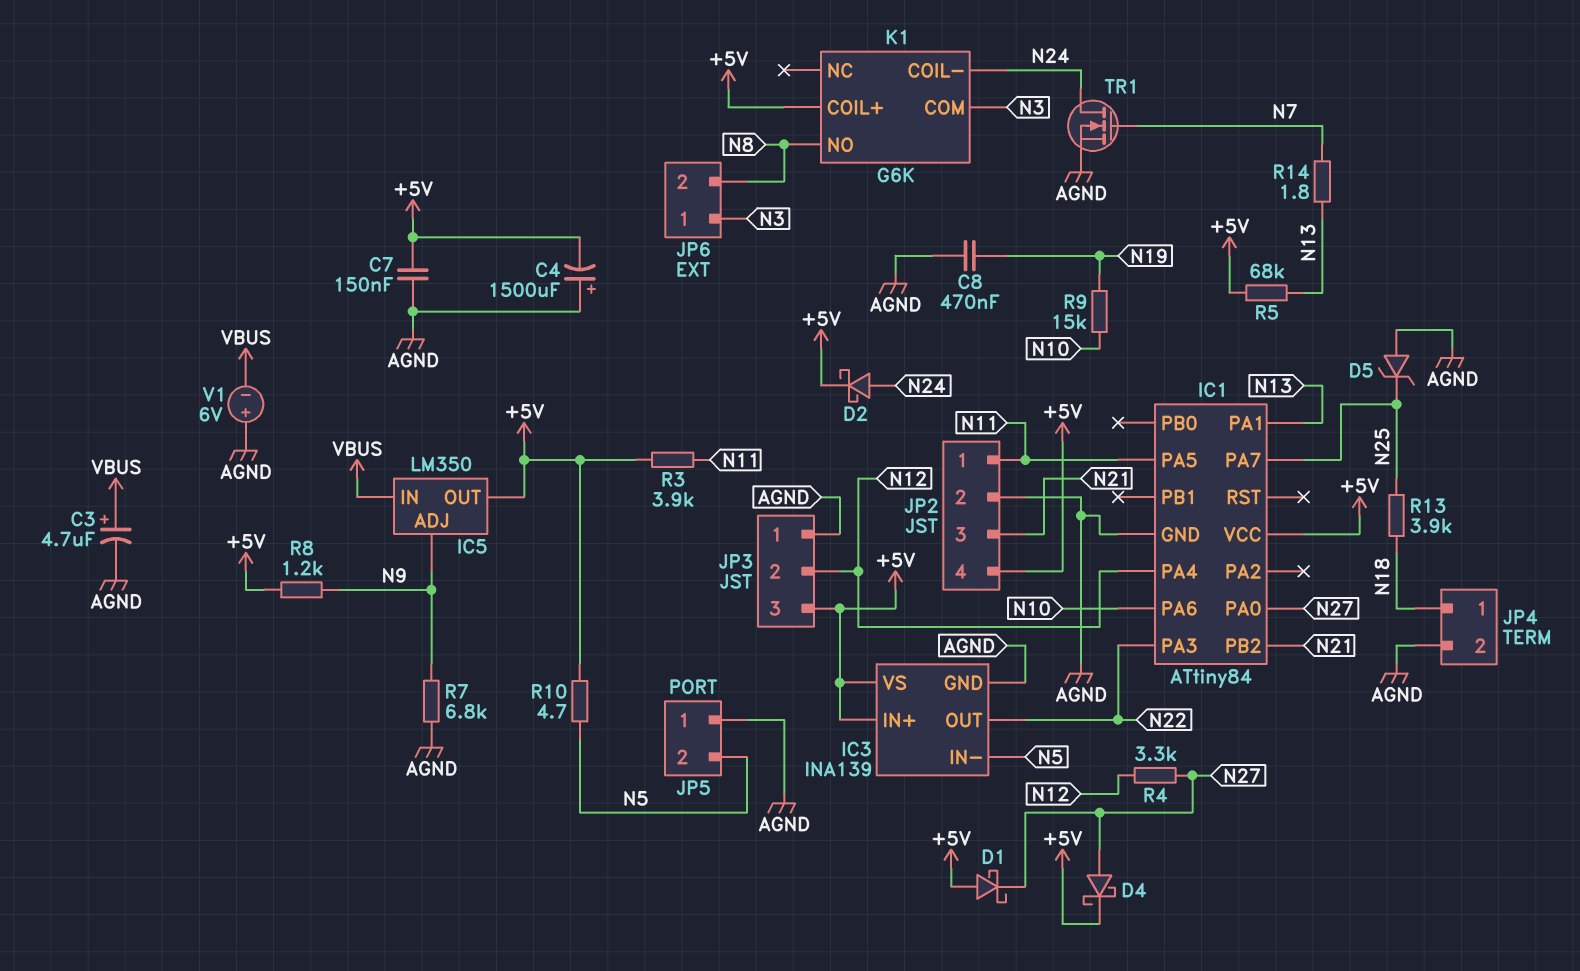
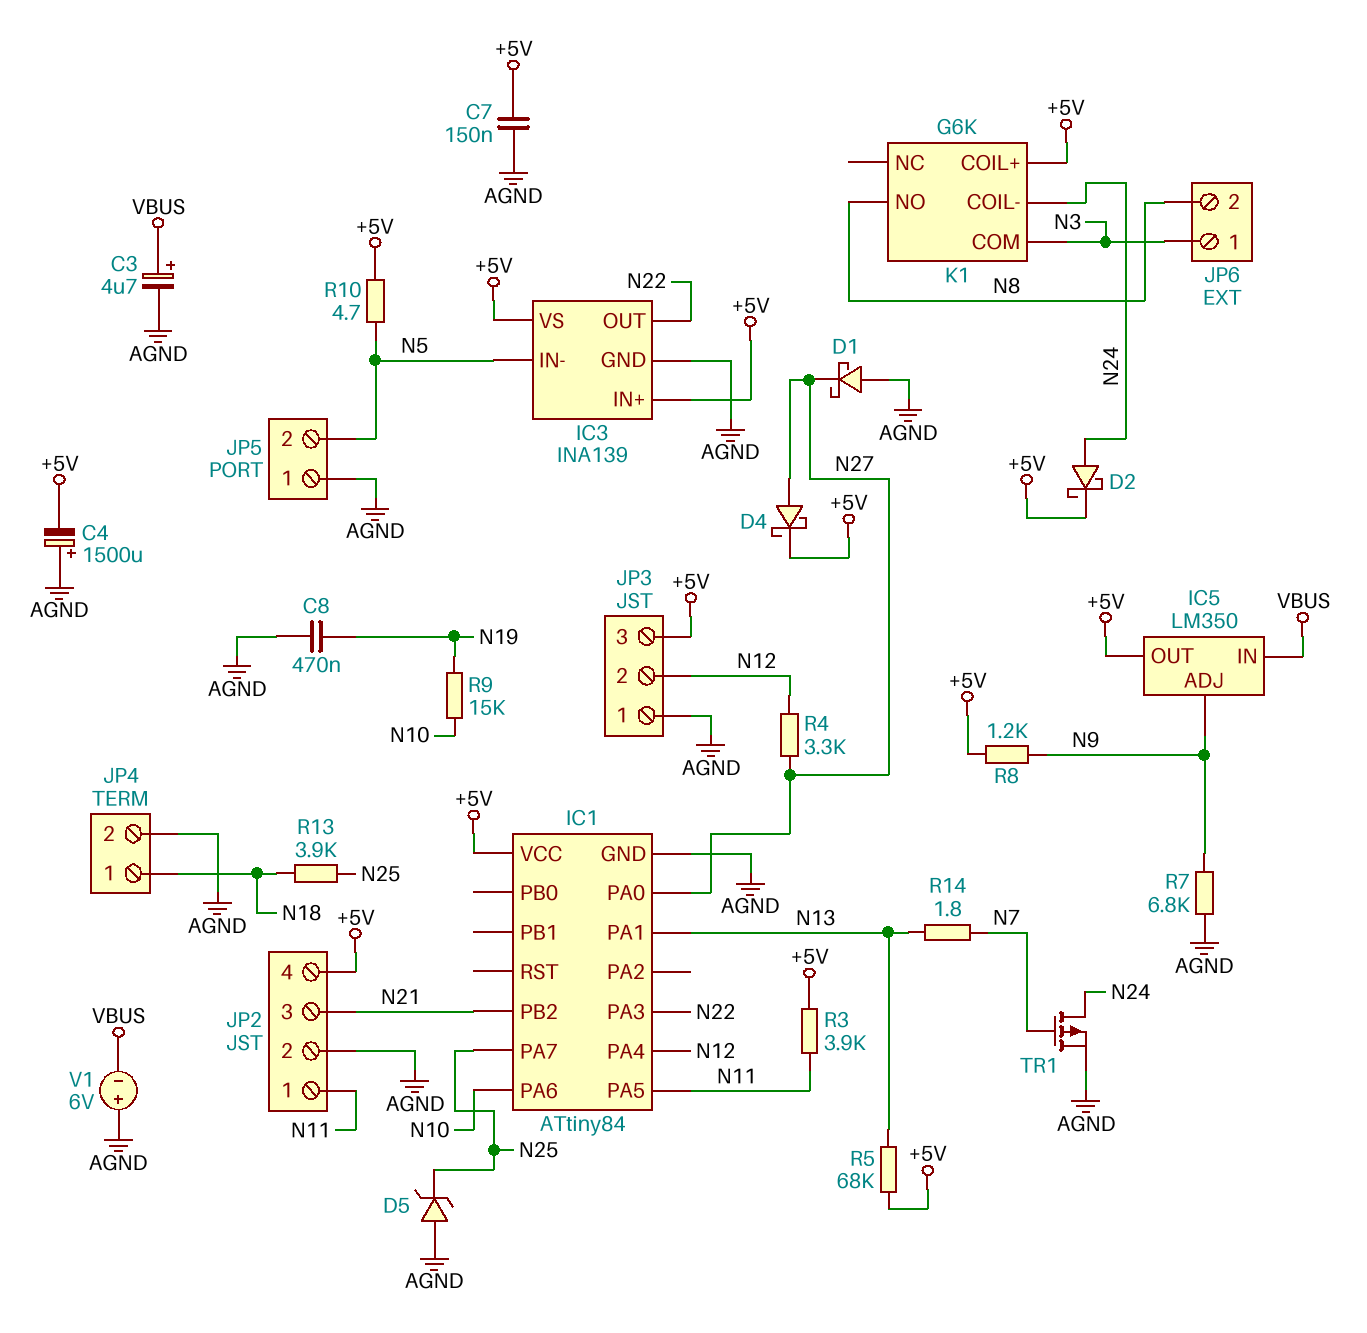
D1: schottky (A +5V, K N27) -> schottky (A AGND, K N27)
TR1: NMOS (G N7, D N24, S AGND) -> PMOS (G N7, D N24, S AGND)

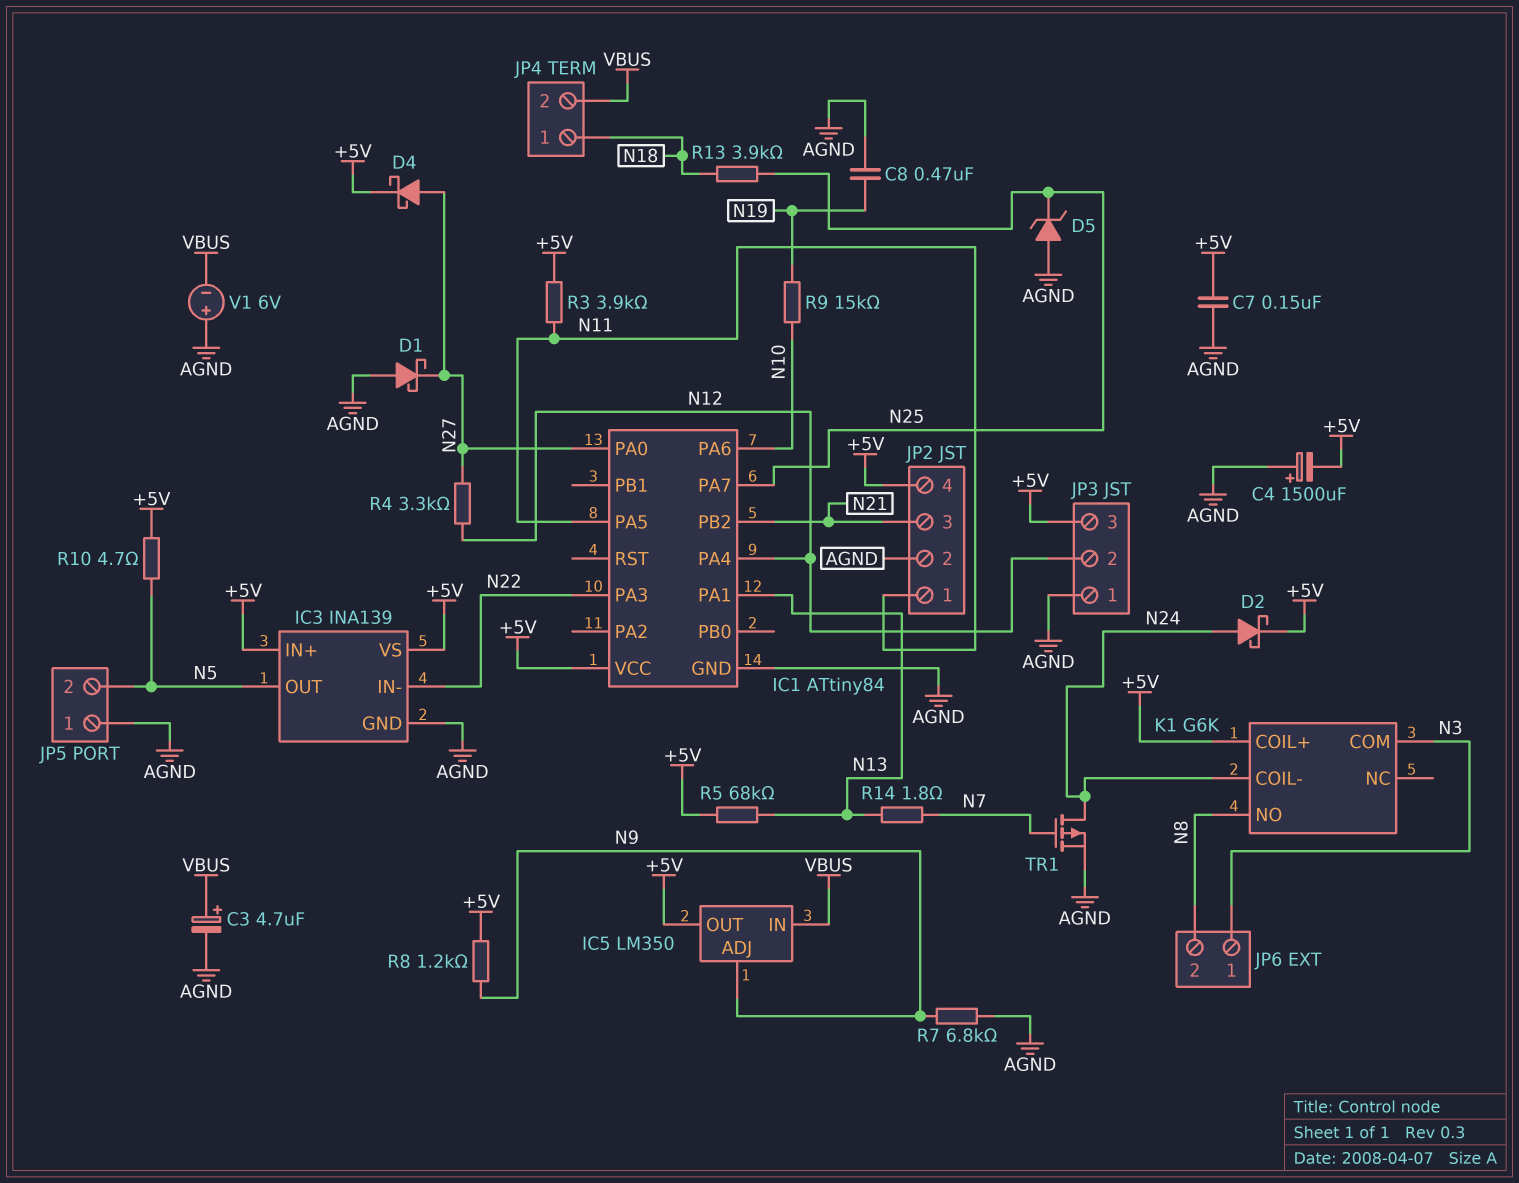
IC3 pin IN-: N5 -> N22
IC3 pin OUT: N22 -> N5
JP4 pin 2: AGND -> VBUS

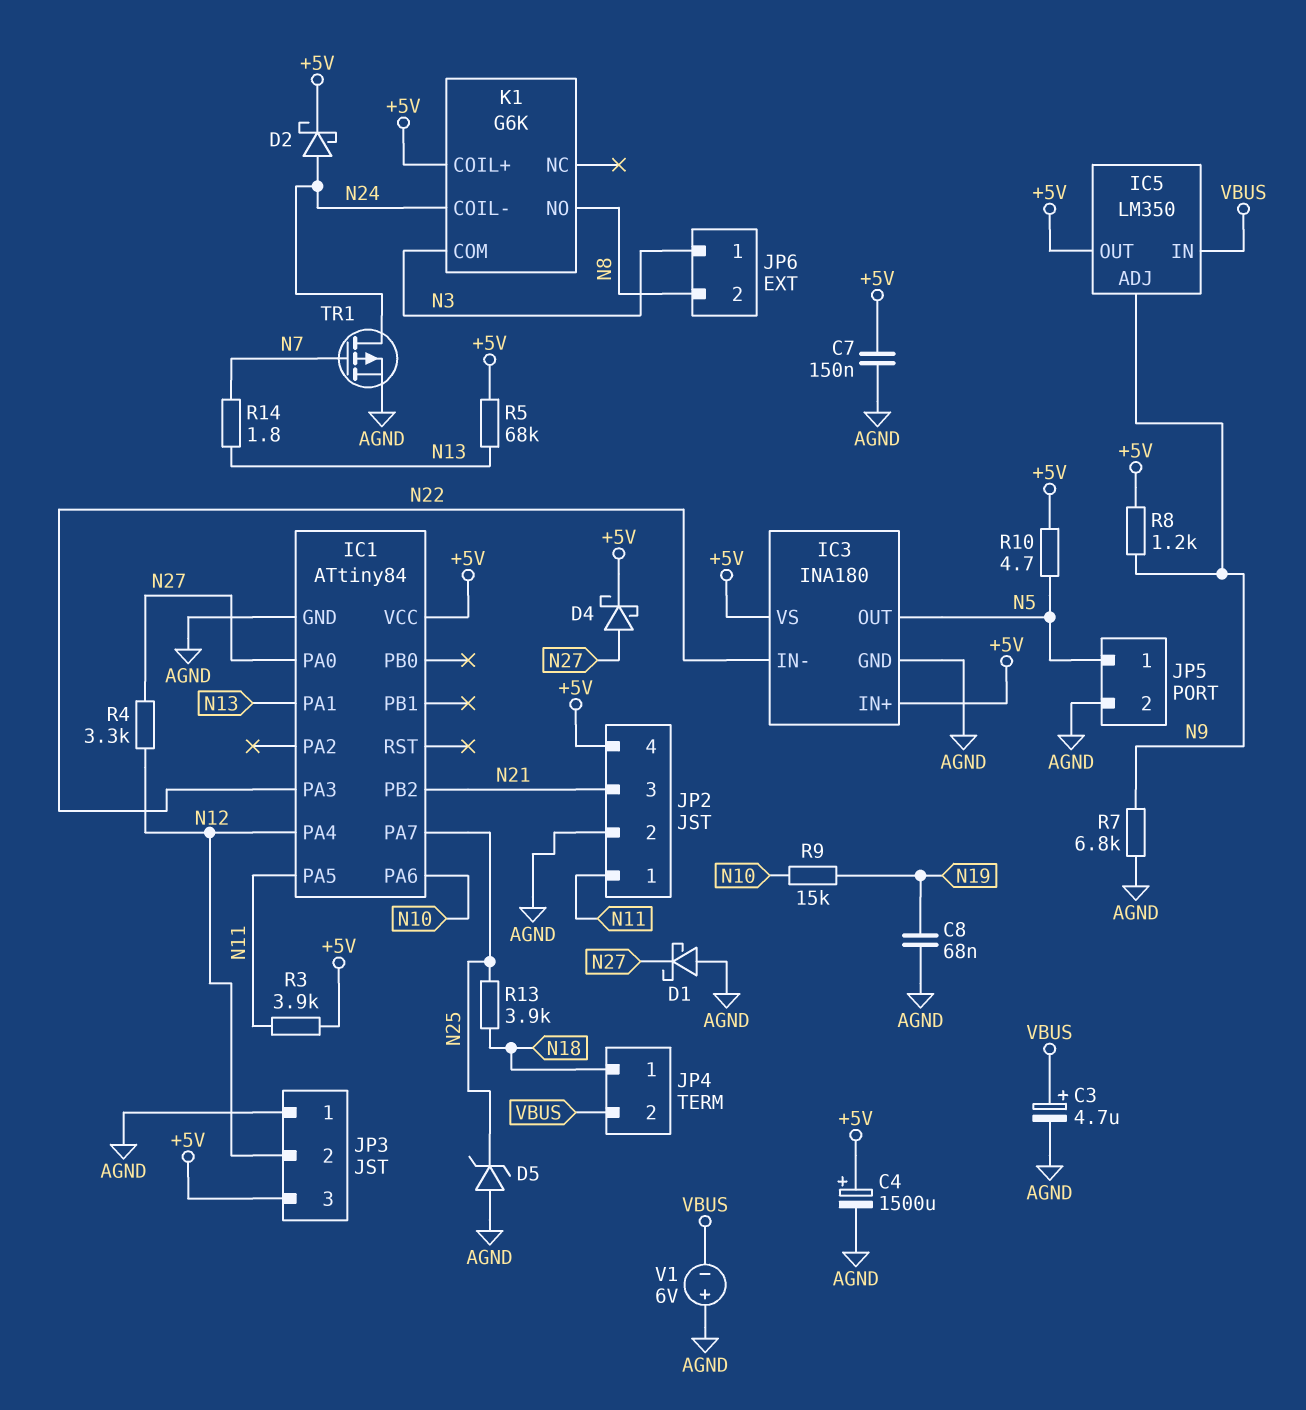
C4: 1500uF (plus AGND, minus +5V) -> 1500uF (plus +5V, minus AGND)
C8: 470nF (AGND, N19) -> 68nF (AGND, N19)
IC3: INA139 -> INA180
JP5 pin 1: AGND -> N5
JP5 pin 2: N5 -> AGND

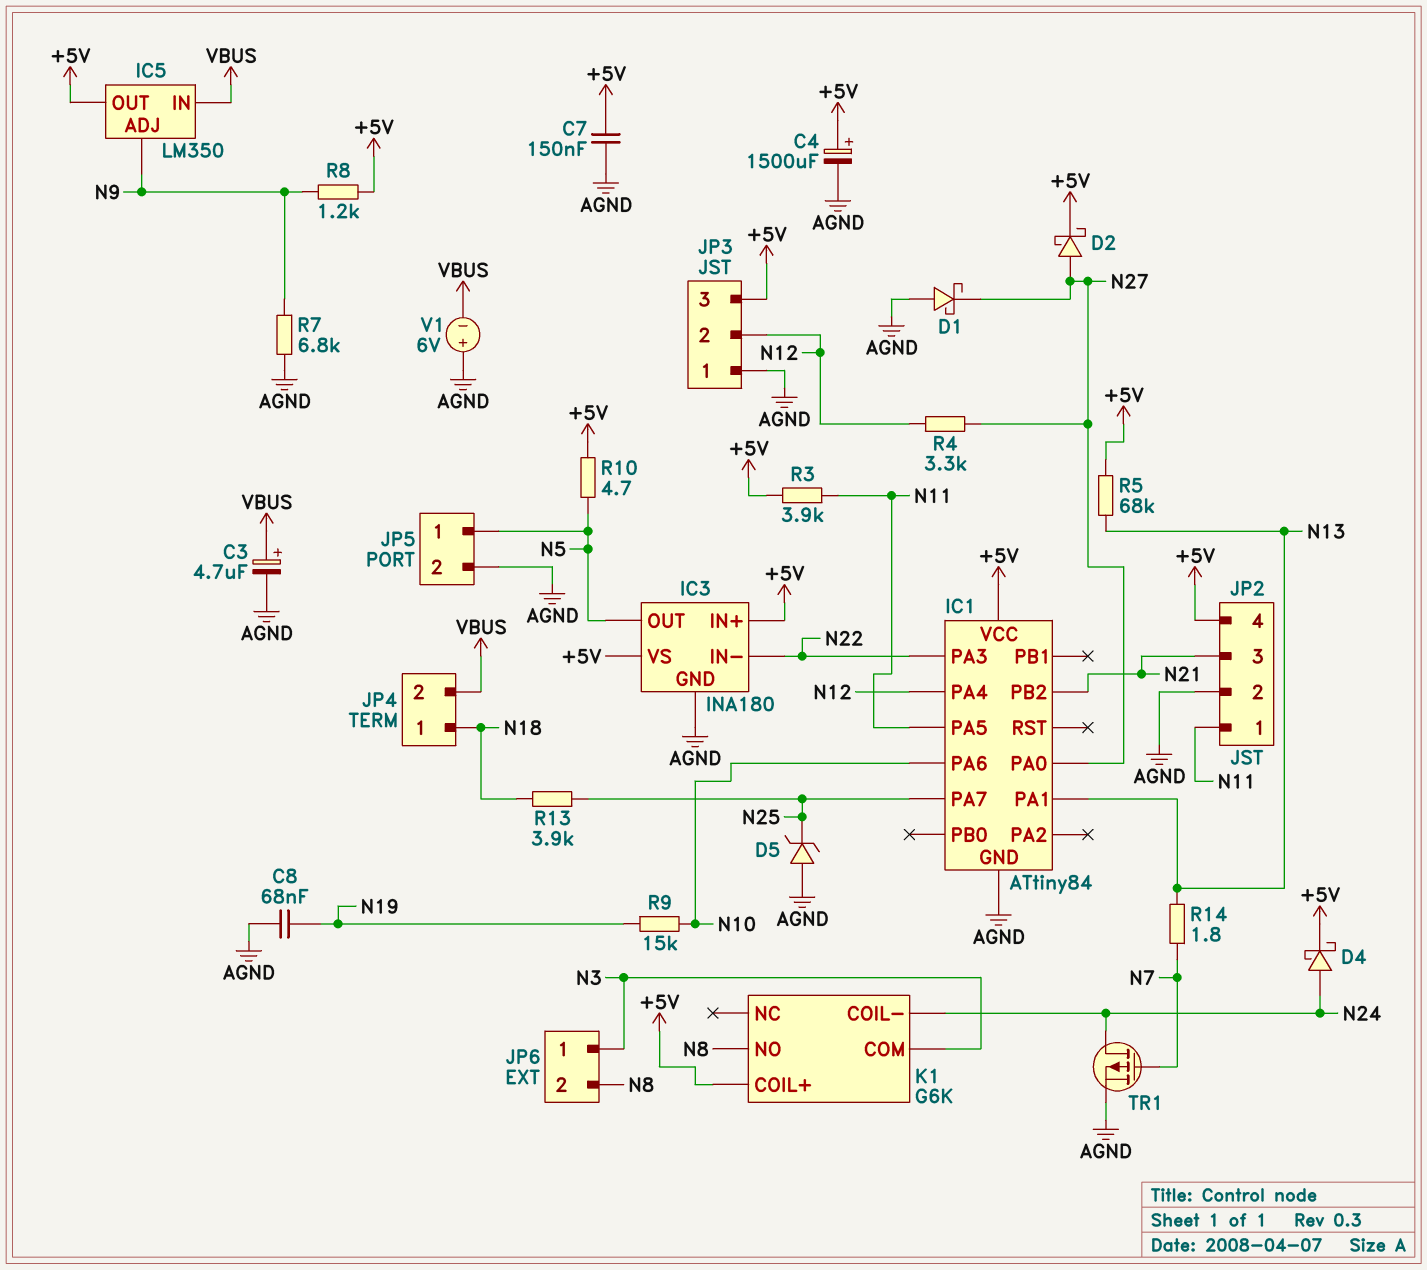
D2: schottky (A N24, K +5V) -> schottky (A N27, K +5V)
D4: schottky (A N27, K +5V) -> schottky (A N24, K +5V)

